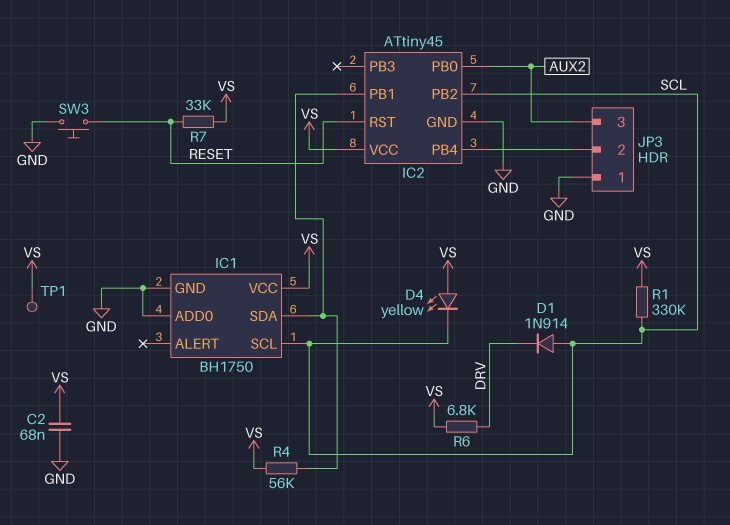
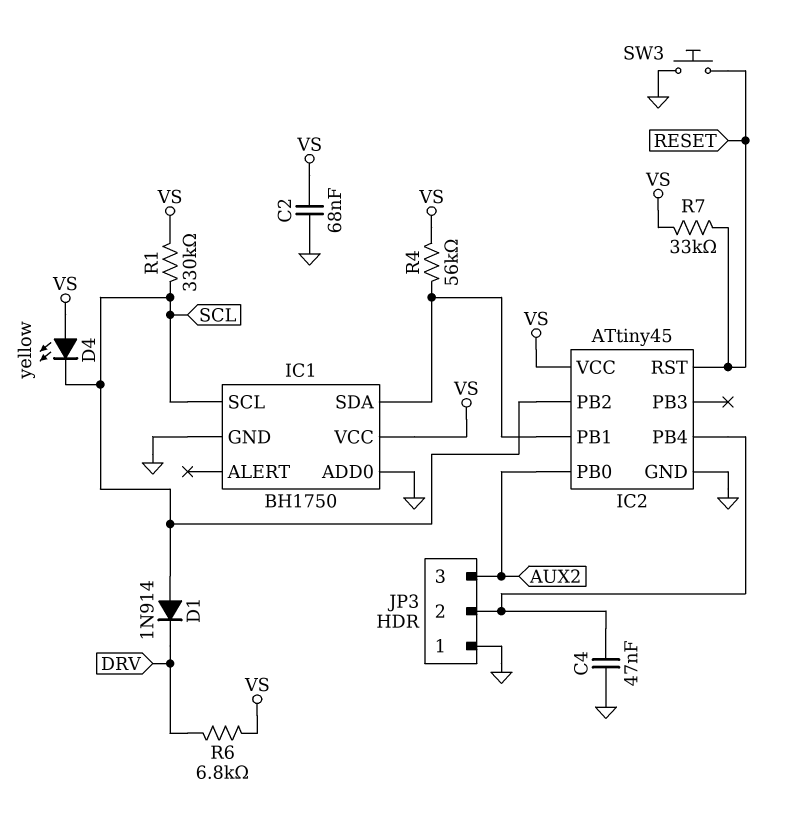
C4: none -> 47nF (GND, IC2/PB4)
TP1: test point (VS) -> none

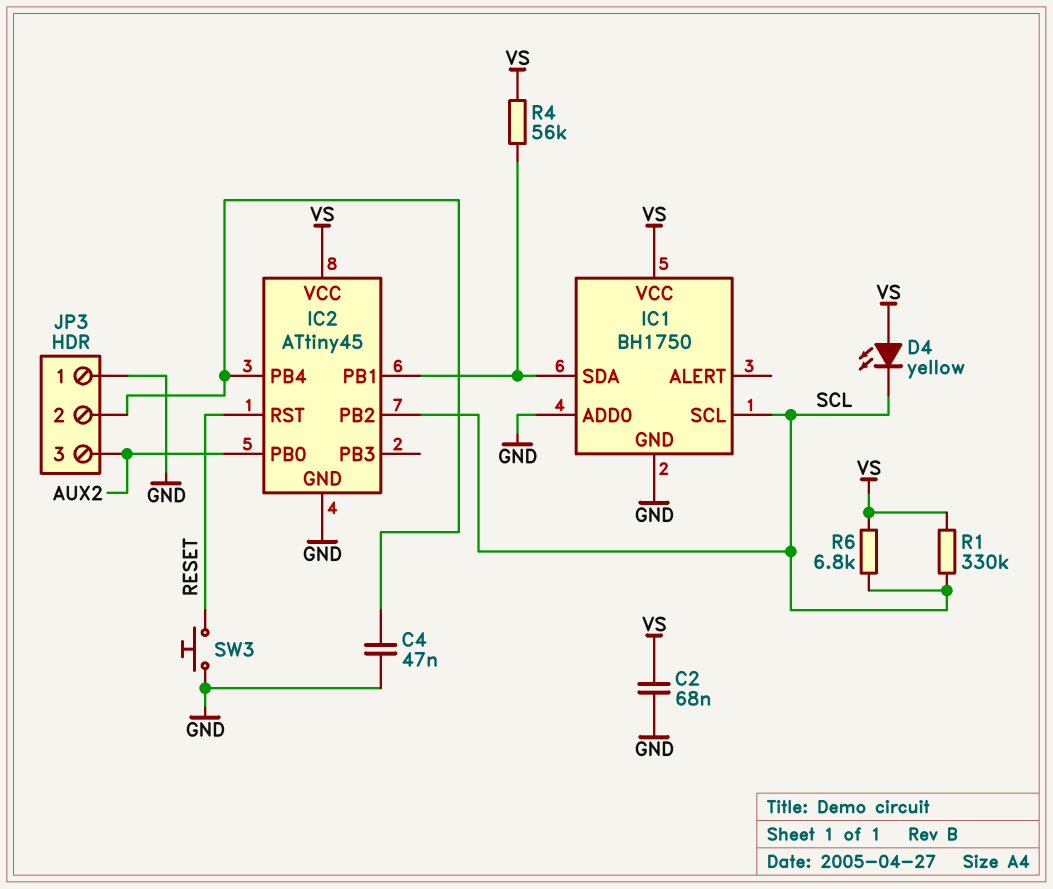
D1: diode 1N914 (A SCL, K DRV) -> none
R6: 6.8k (DRV, VS) -> 6.8k (SCL, VS)
R7: 33k (RESET, VS) -> none

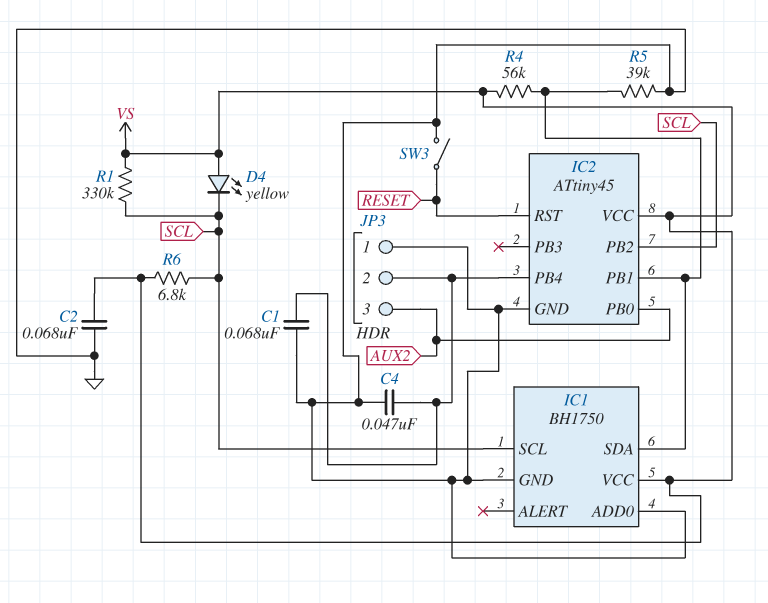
C1: none -> 68nF (GND, IC2/PB4)
R5: none -> 39k (GND, IC1/SDA)
SW3: button (GND, RESET) -> switch (GND, RESET)

